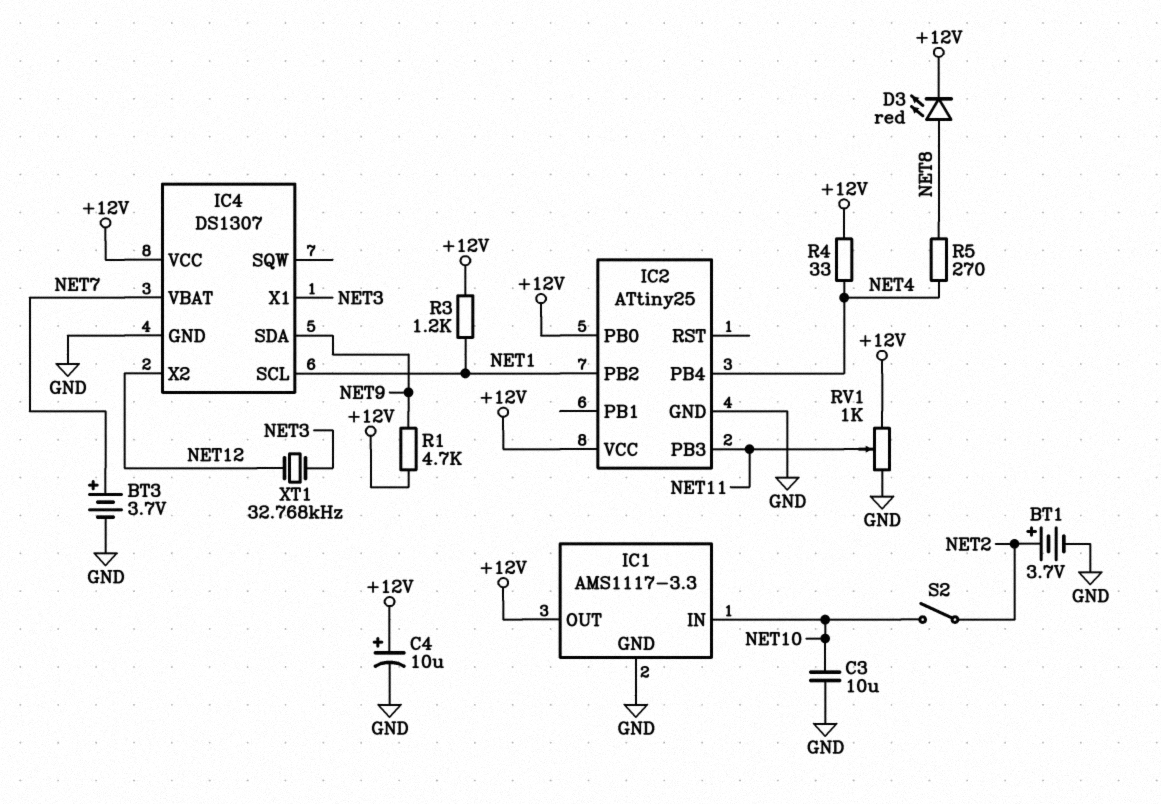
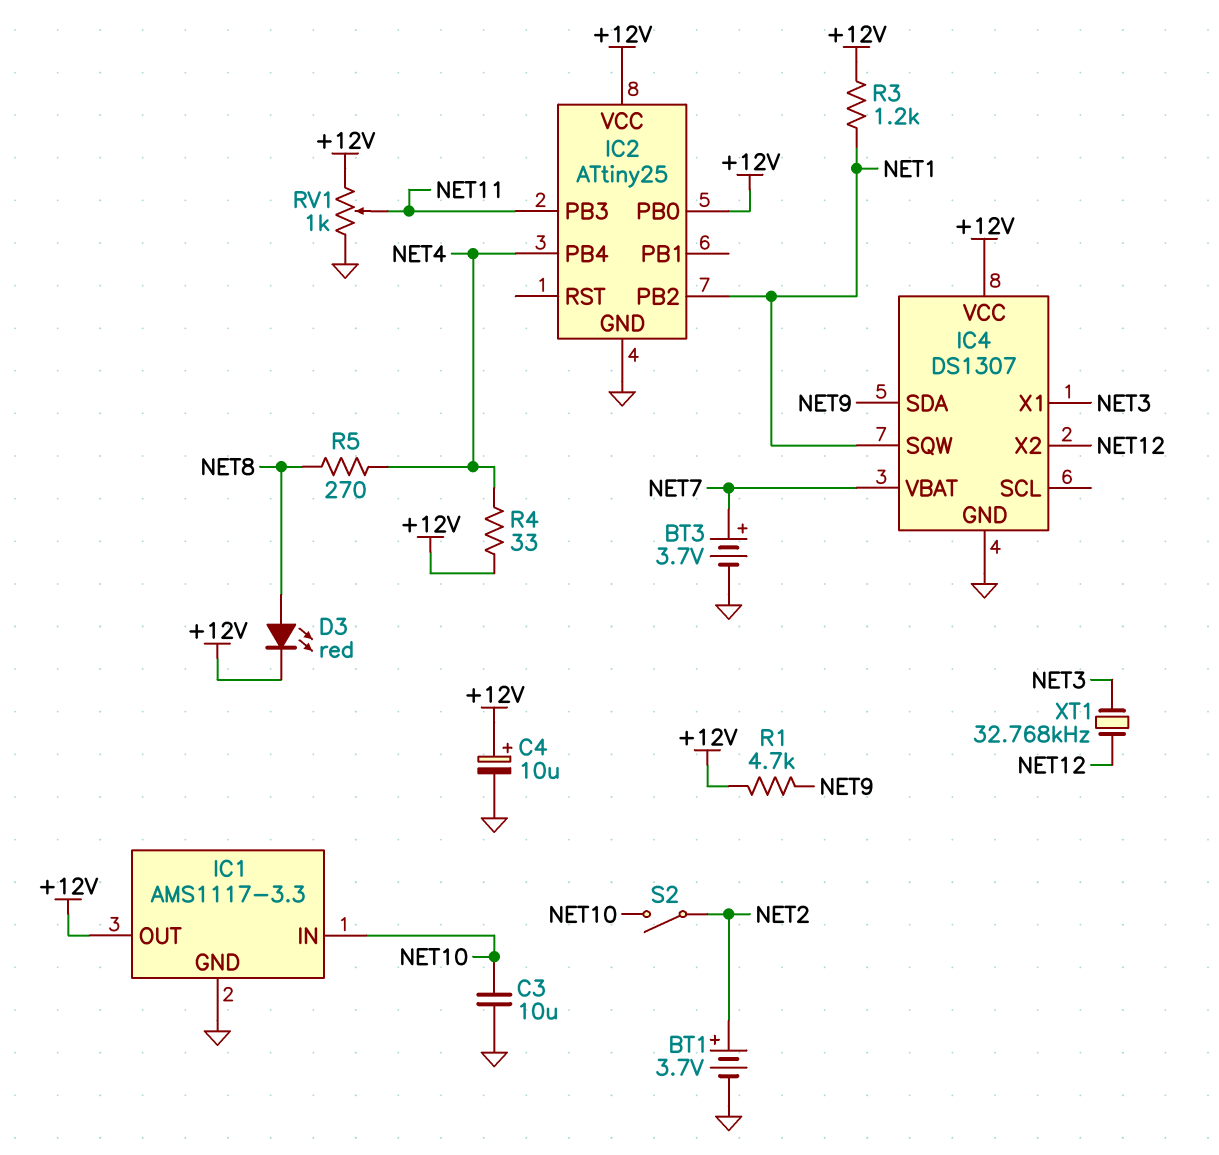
IC4 pin SCL: NET1 -> none
IC4 pin SQW: none -> NET1

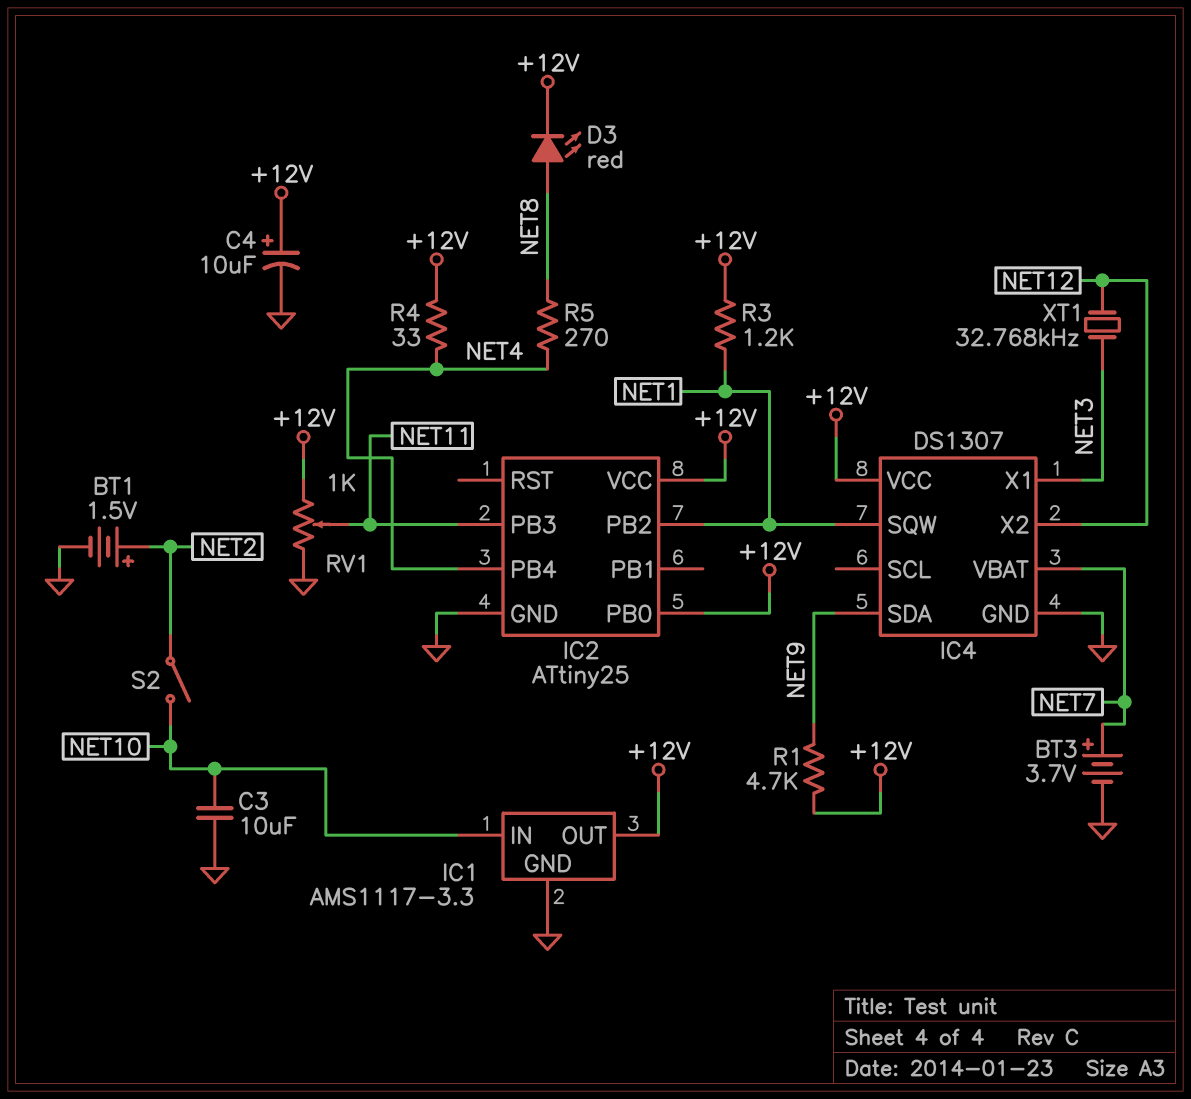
BT1: 3.7V (plus NET2, minus GND) -> 1.5V (plus NET2, minus GND)

